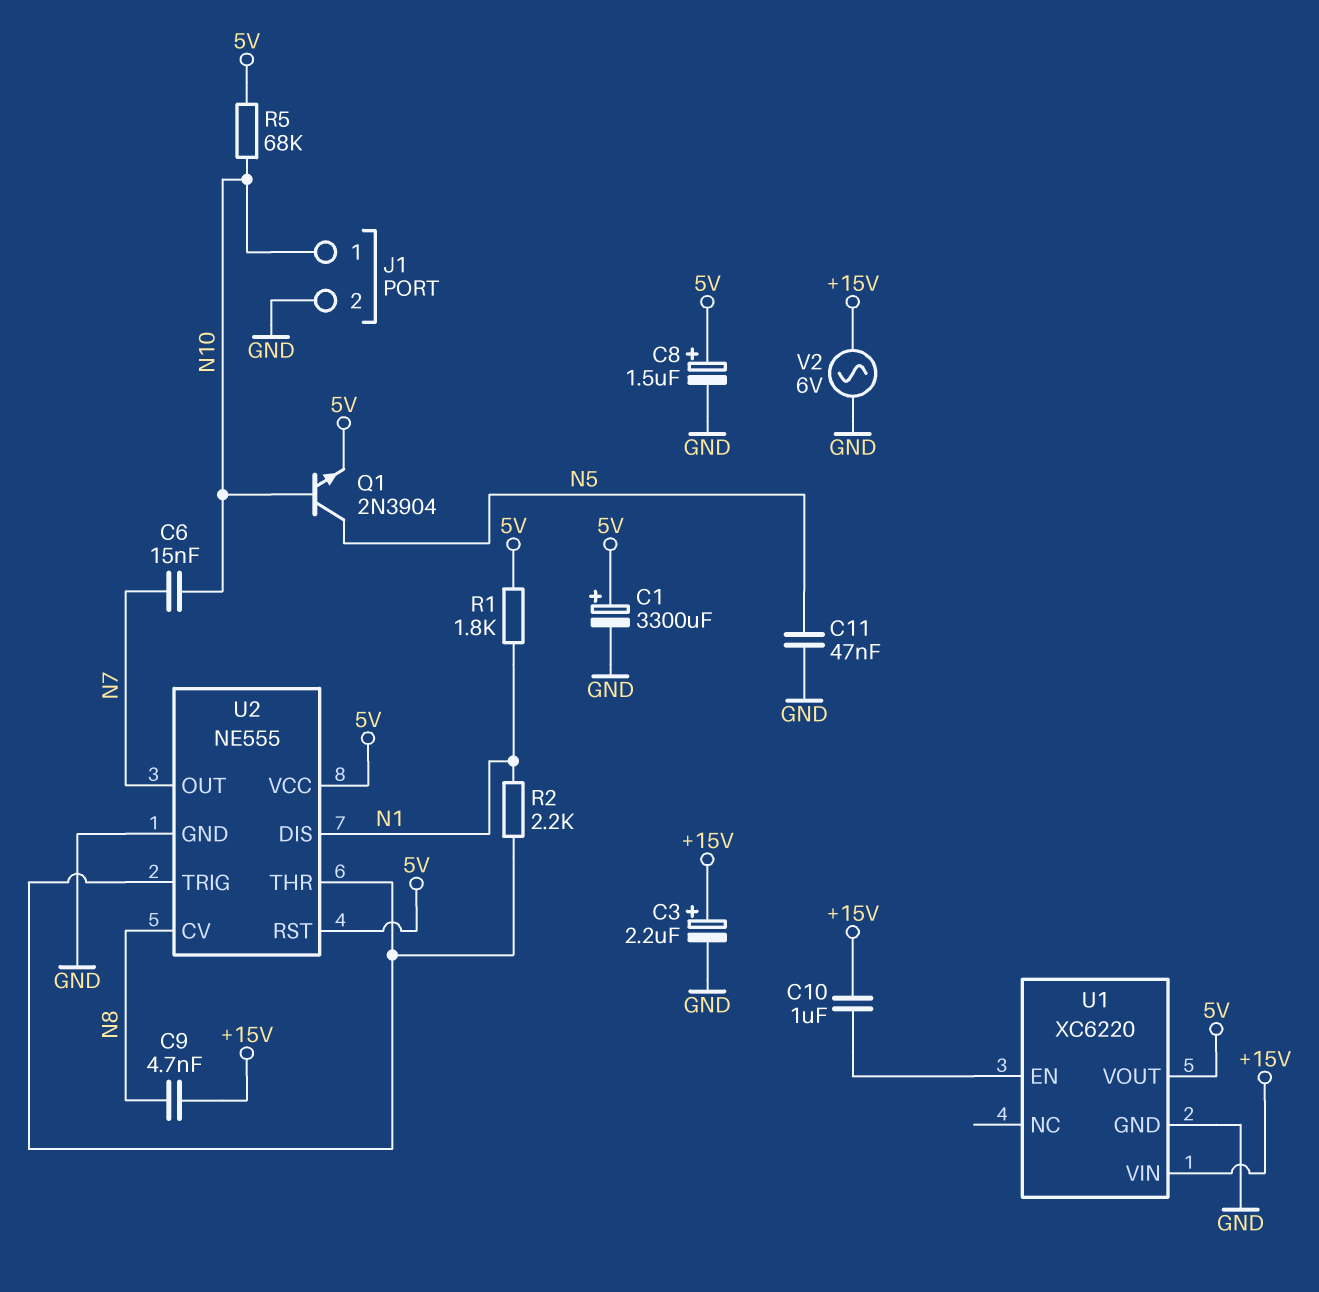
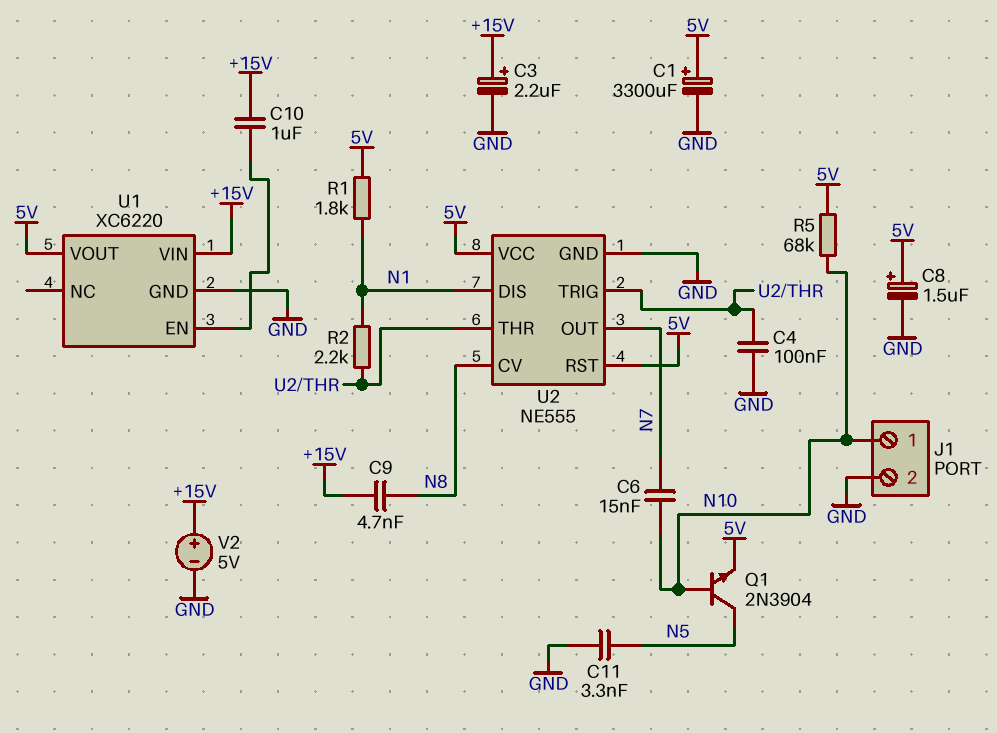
C4: none -> 100nF (GND, U2/THR)
C11: 47nF (GND, N5) -> 3.3nF (GND, N5)
V2: AC 6V (+15V, GND) -> 5V (plus +15V, minus GND)

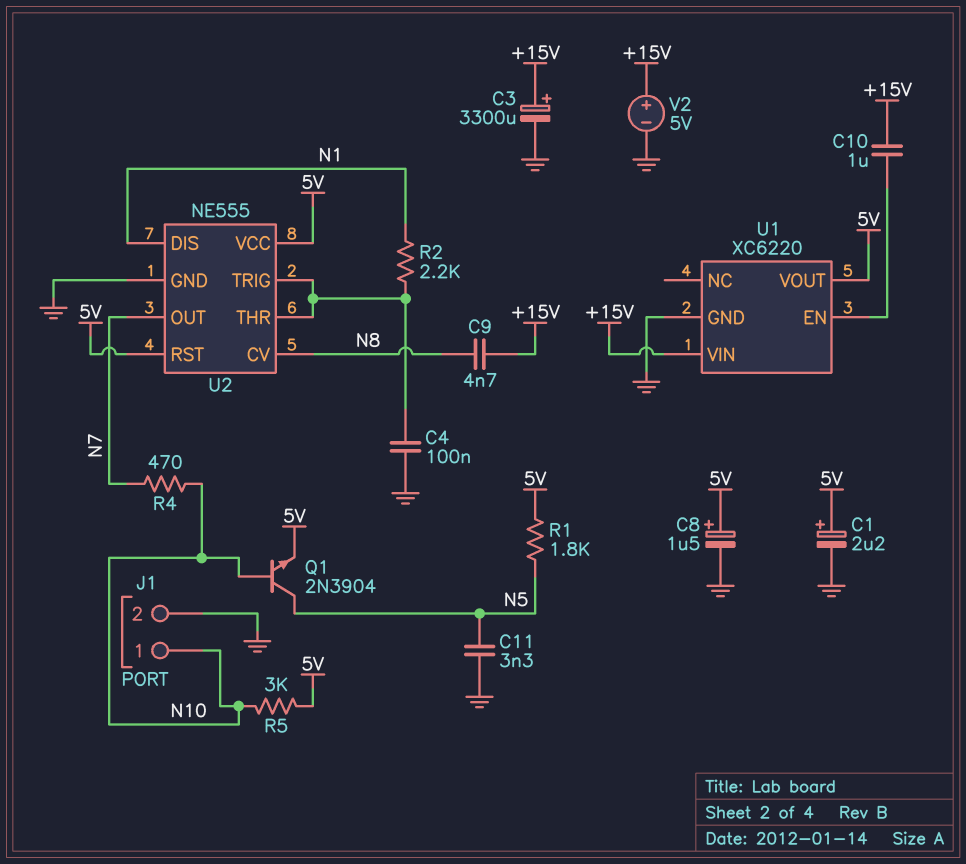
C1: 3300uF (plus 5V, minus GND) -> 2.2uF (plus 5V, minus GND)
C3: 2.2uF (plus +15V, minus GND) -> 3300uF (plus +15V, minus GND)
C6: 15nF (N7, N10) -> none
R1: 1.8k (5V, N1) -> 1.8k (5V, N5)
R4: none -> 470 (N7, N10)
R5: 68k (5V, N10) -> 3k (5V, N10)

